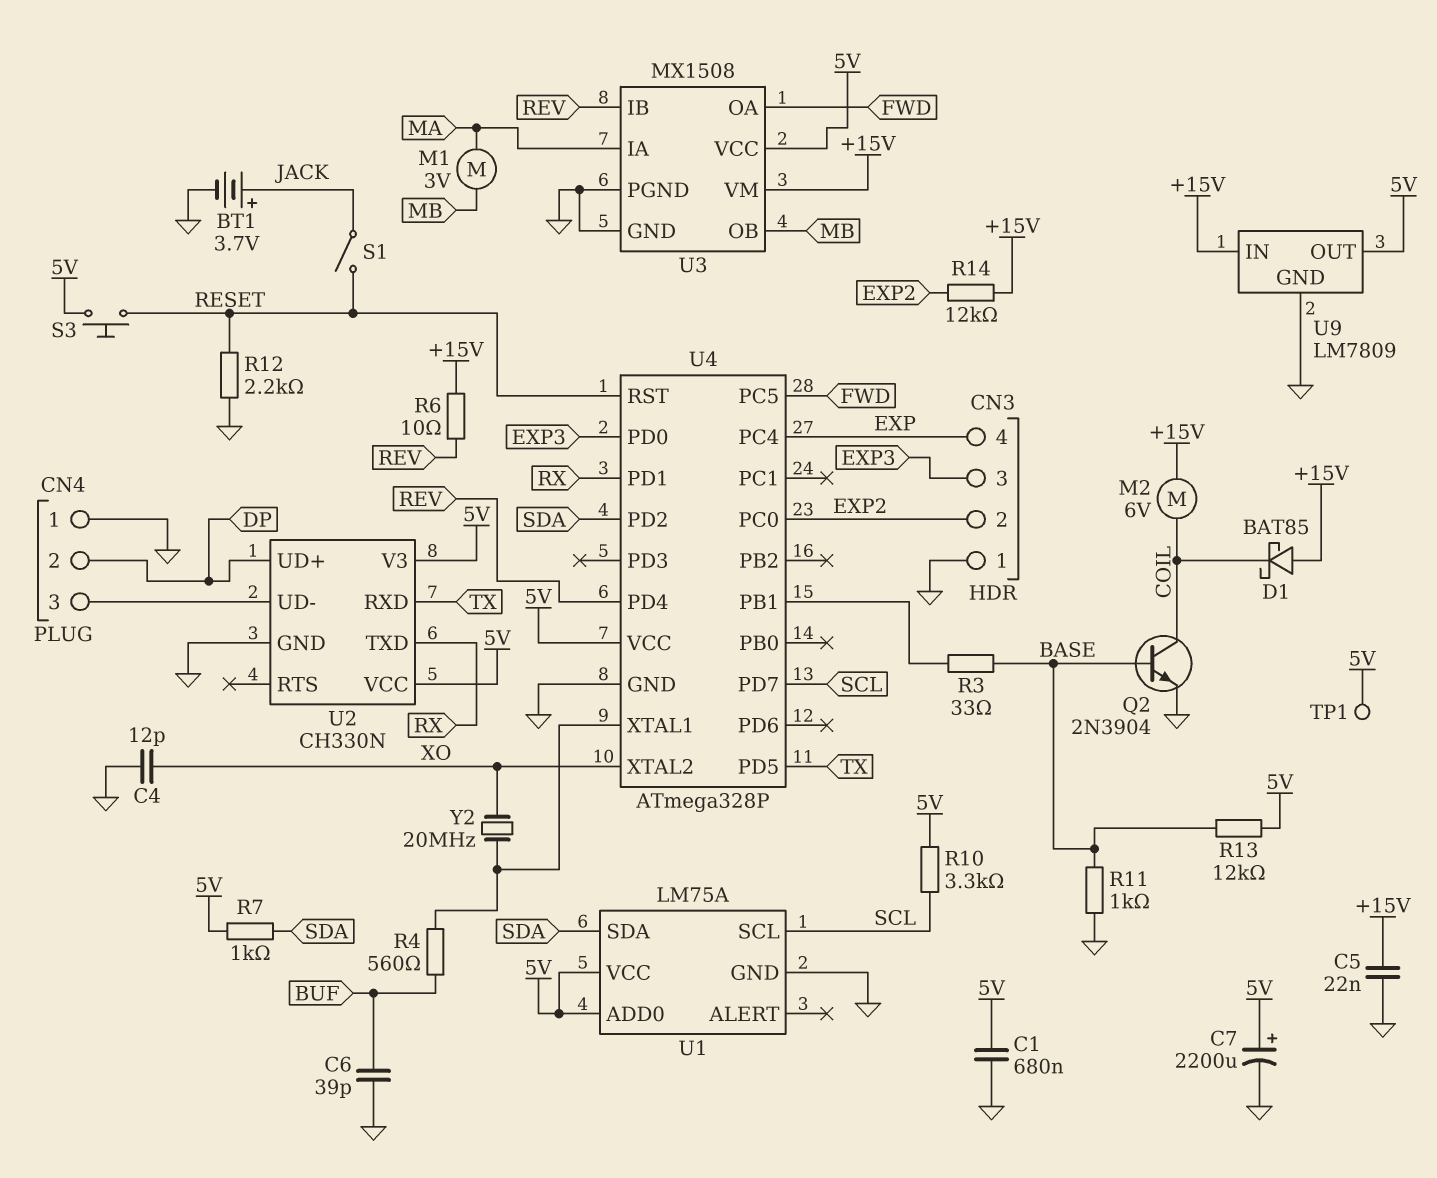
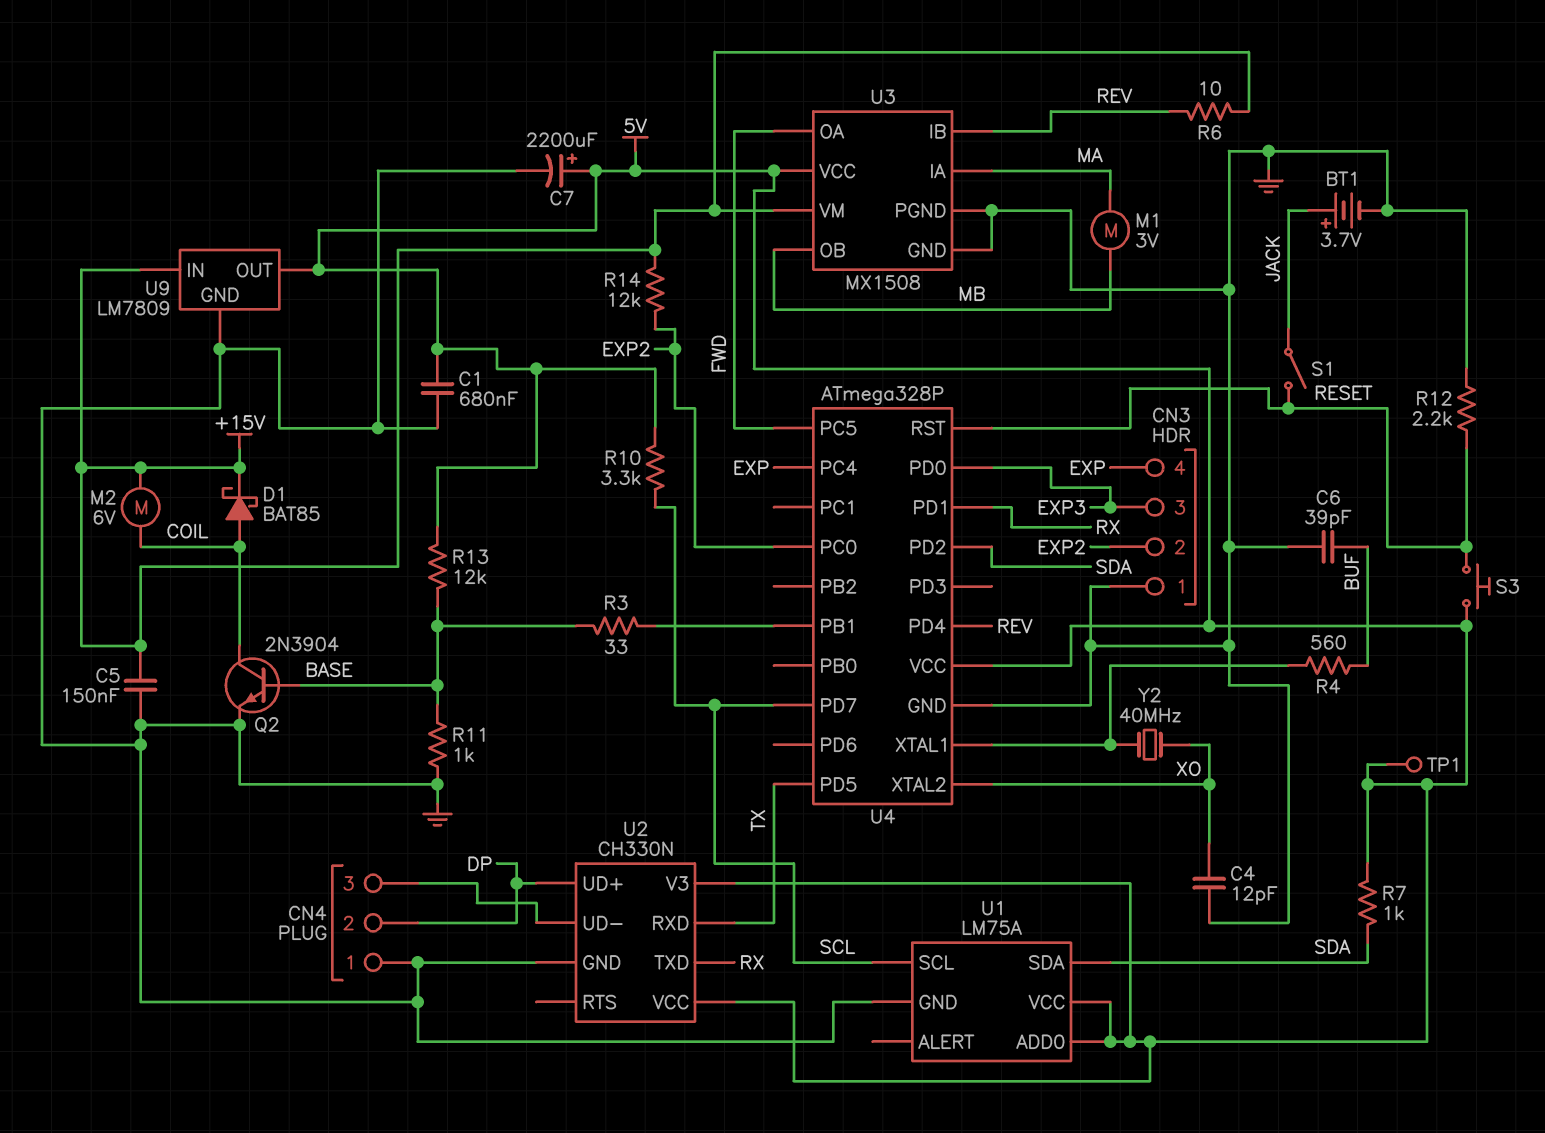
C5: 22nF (+15V, GND) -> 150nF (+15V, GND)
D1: schottky BAT85 (A +15V, K COIL) -> schottky BAT85 (A COIL, K +15V)
Y2: 20MHz (U4/XTAL1, XO) -> 40MHz (U4/XTAL1, XO)

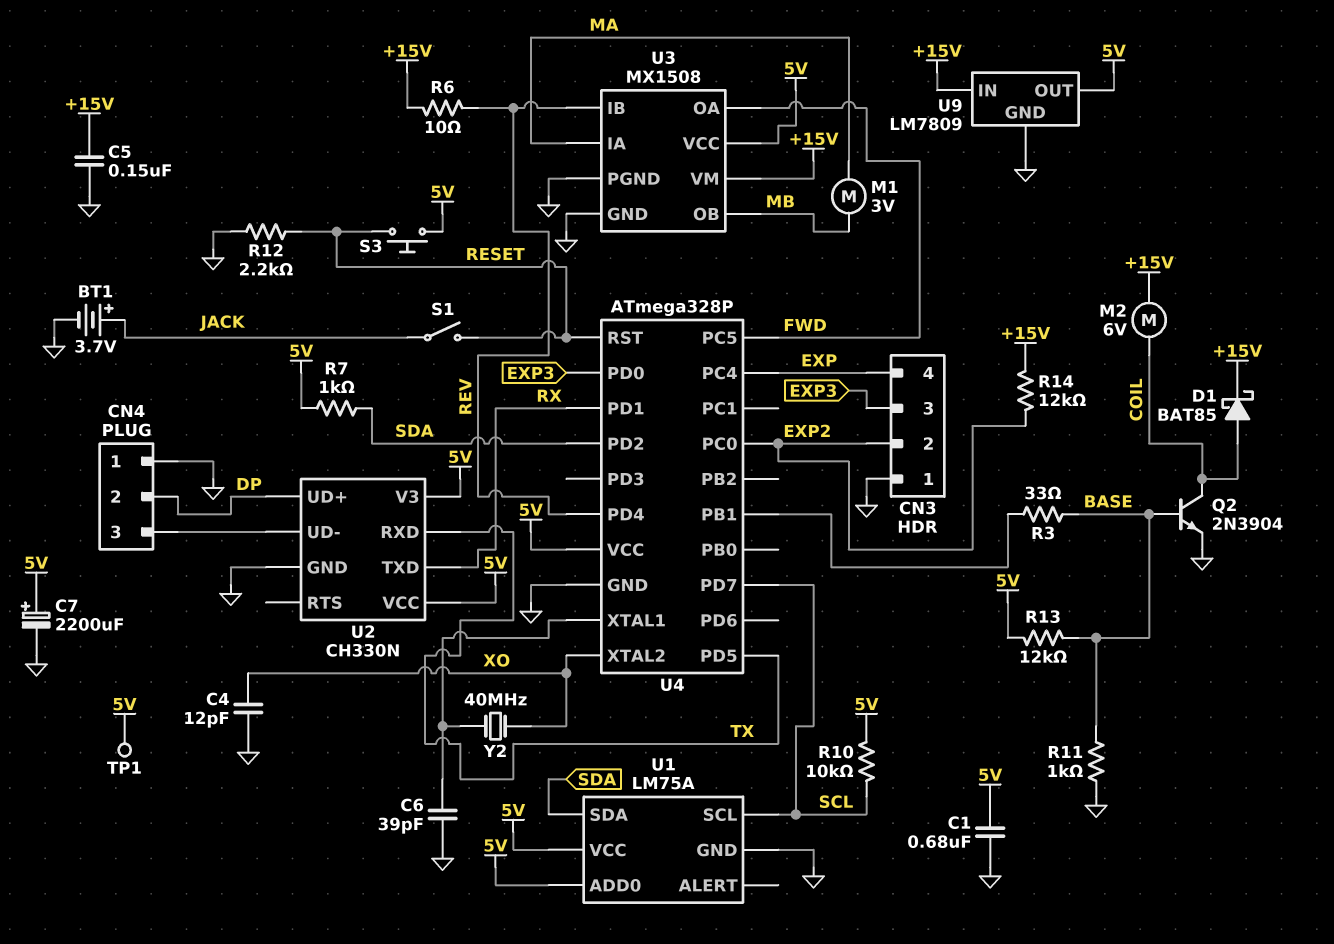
C6: 39pF (BUF, GND) -> 39pF (GND, U4/XTAL1)
R4: 560 (BUF, U4/XTAL1) -> none
R10: 3.3k (5V, SCL) -> 10k (5V, SCL)

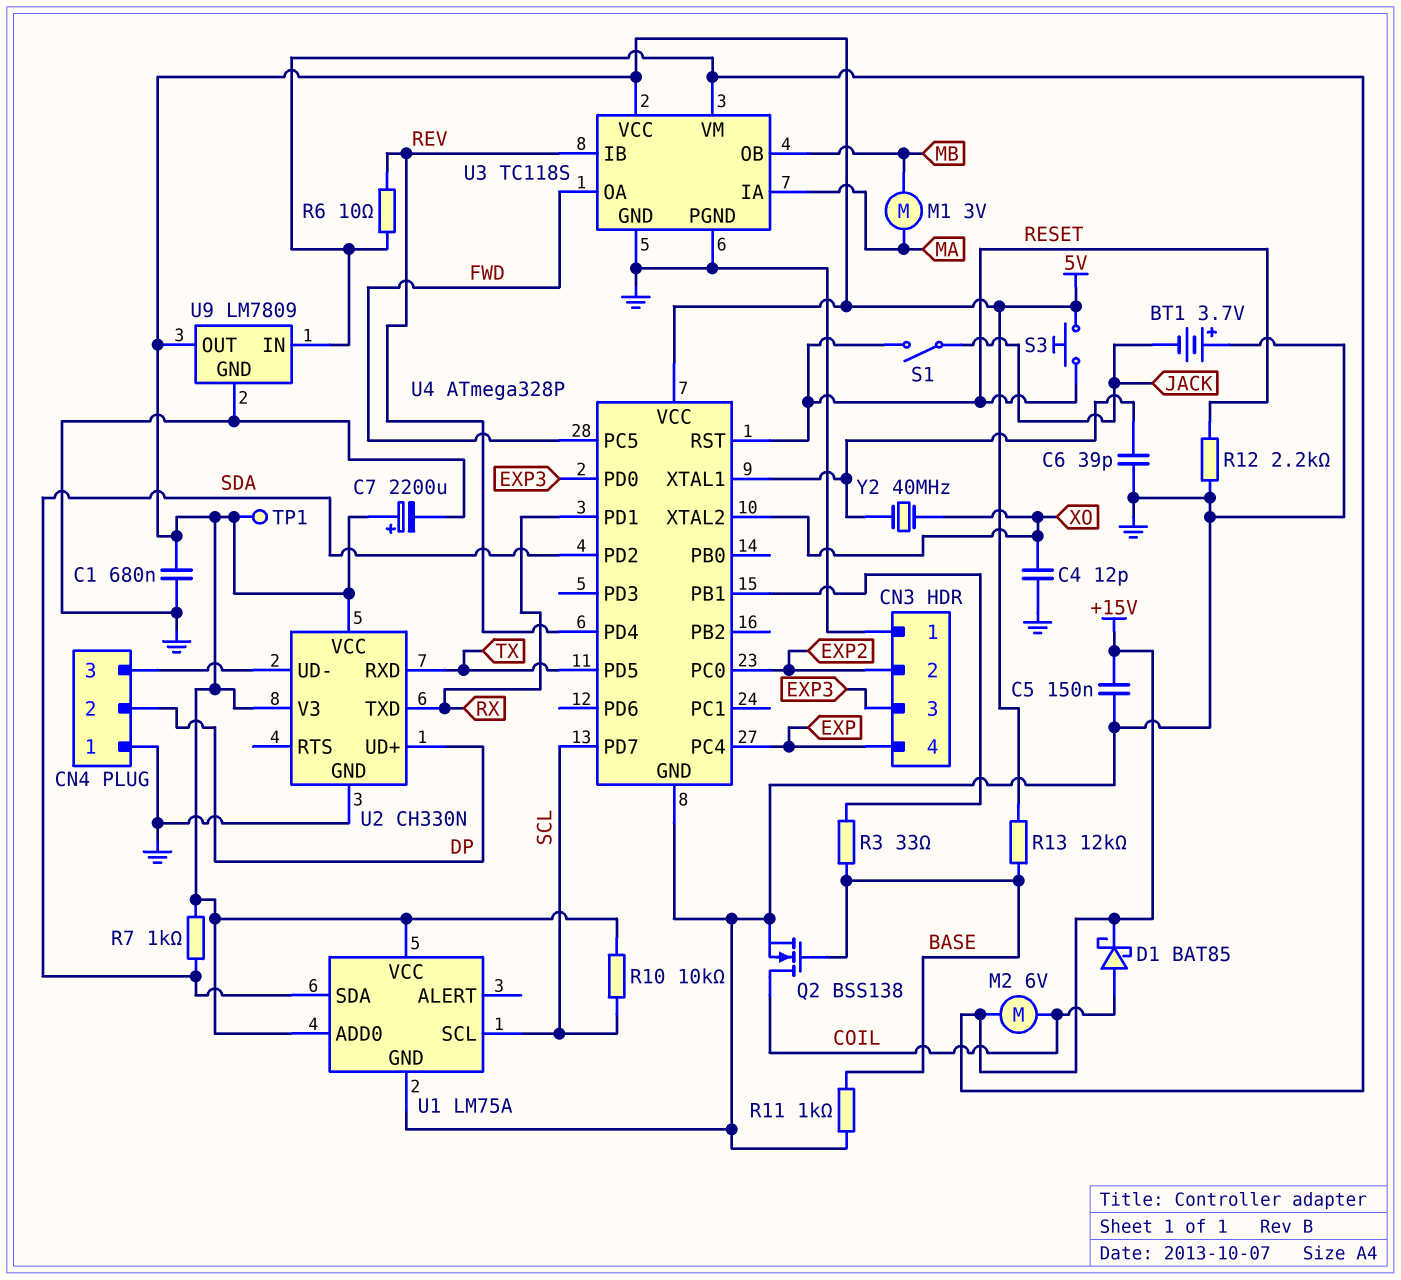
BT1: 3.7V (plus JACK, minus GND) -> 3.7V (plus GND, minus JACK)
Q2: NPN 2N3904 (B BASE, C COIL, E GND) -> NMOS BSS138 (G BASE, D COIL, S GND)
R14: 12k (+15V, EXP2) -> none
U3: MX1508 -> TC118S

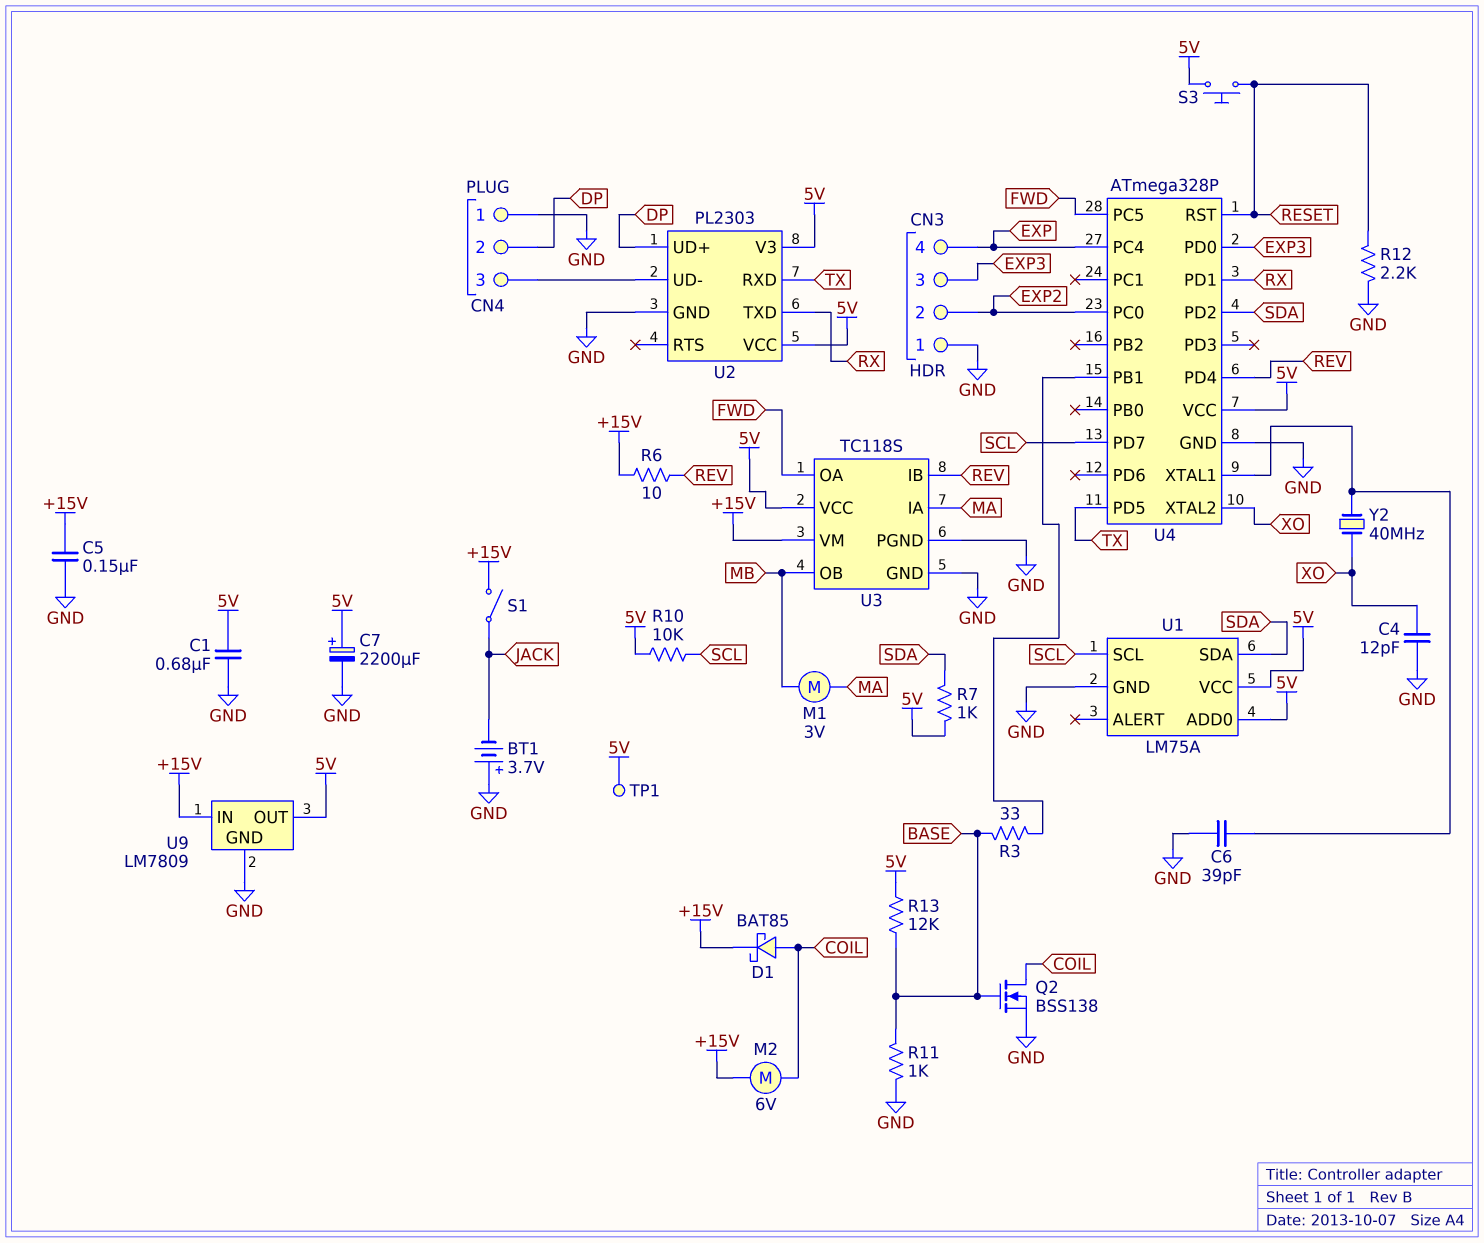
S1: switch (JACK, RESET) -> switch (+15V, JACK)
U2: CH330N -> PL2303

